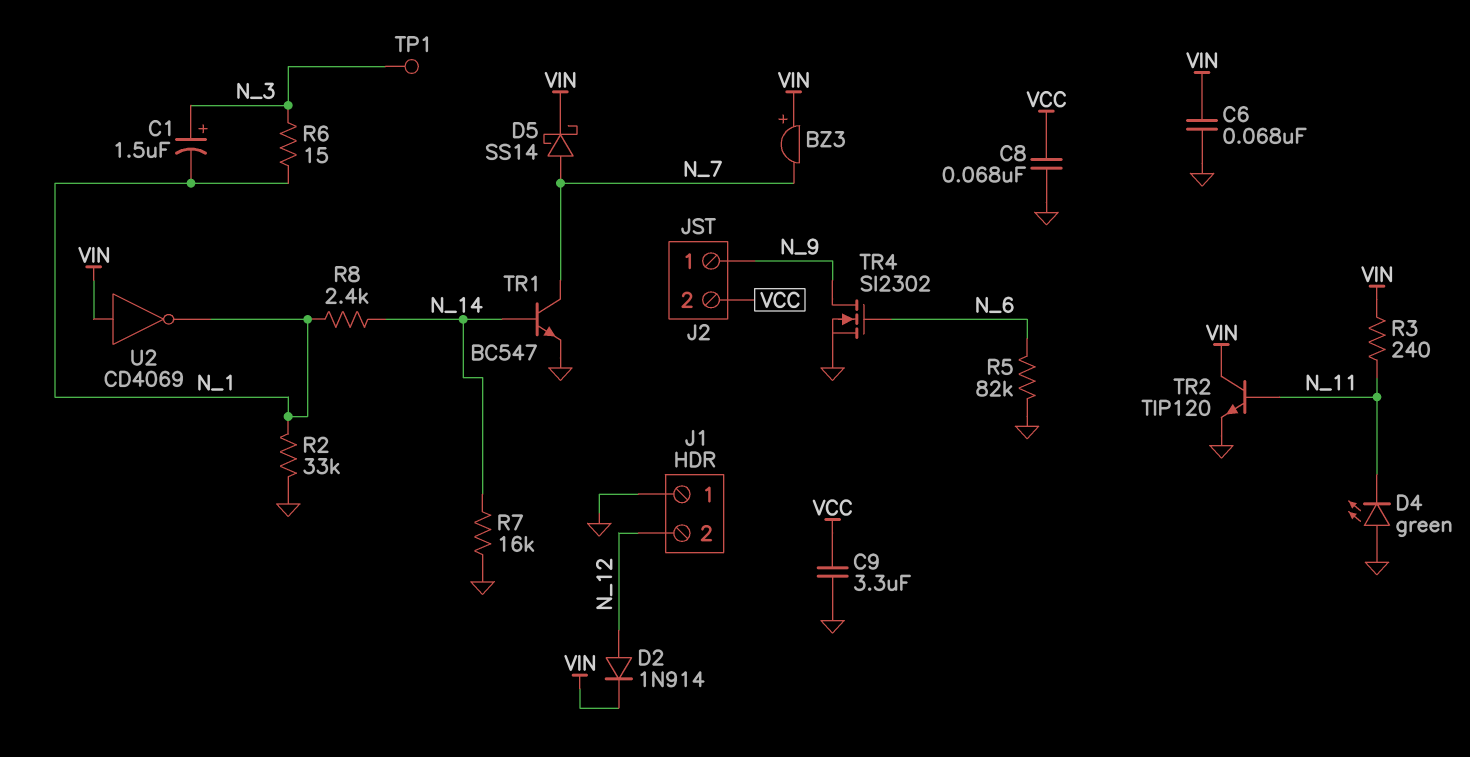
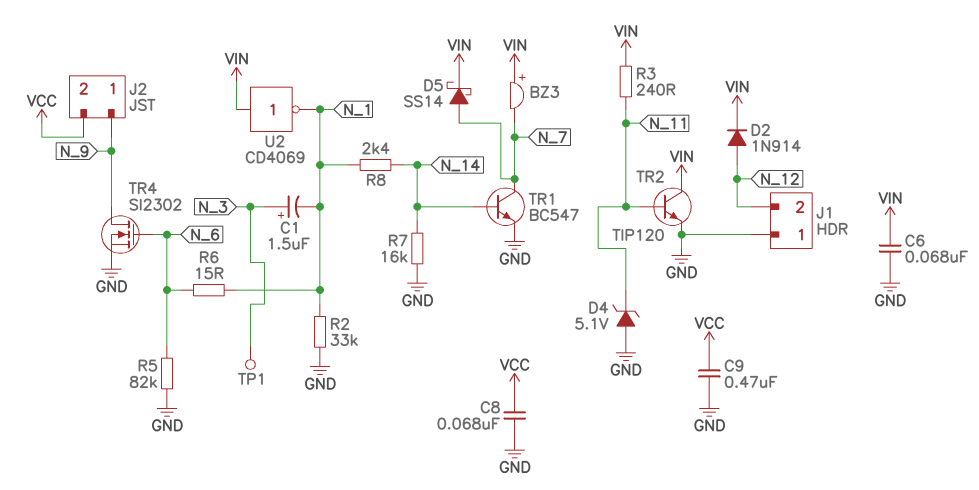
C9: 3.3uF (GND, VCC) -> 470nF (GND, VCC)
D4: LED green (A GND, K N_11) -> zener 5.1V (A GND, K N_11)
R6: 15 (N_1, N_3) -> 15 (N_1, N_6)

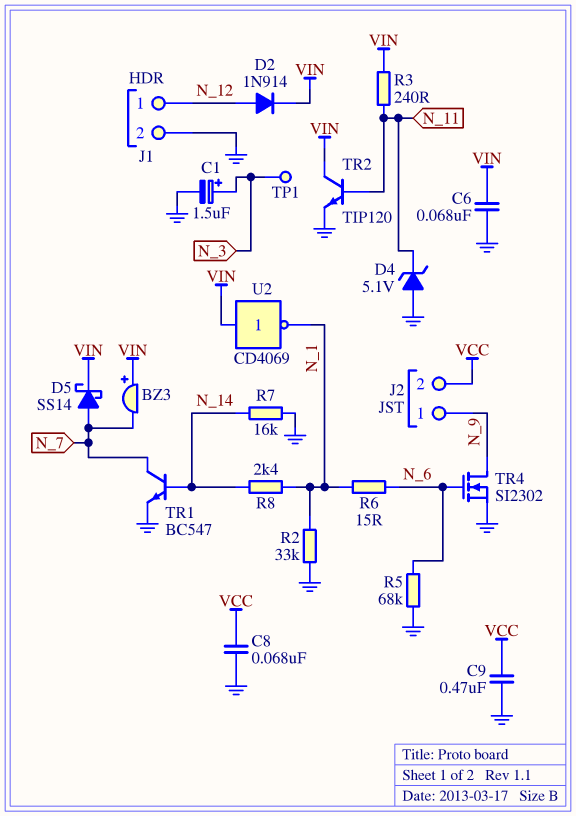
C1: 1.5uF (plus N_3, minus N_1) -> 1.5uF (plus N_3, minus GND)
J1 pin 1: GND -> N_12
J1 pin 2: N_12 -> GND
R5: 82k (GND, N_6) -> 68k (GND, N_6)

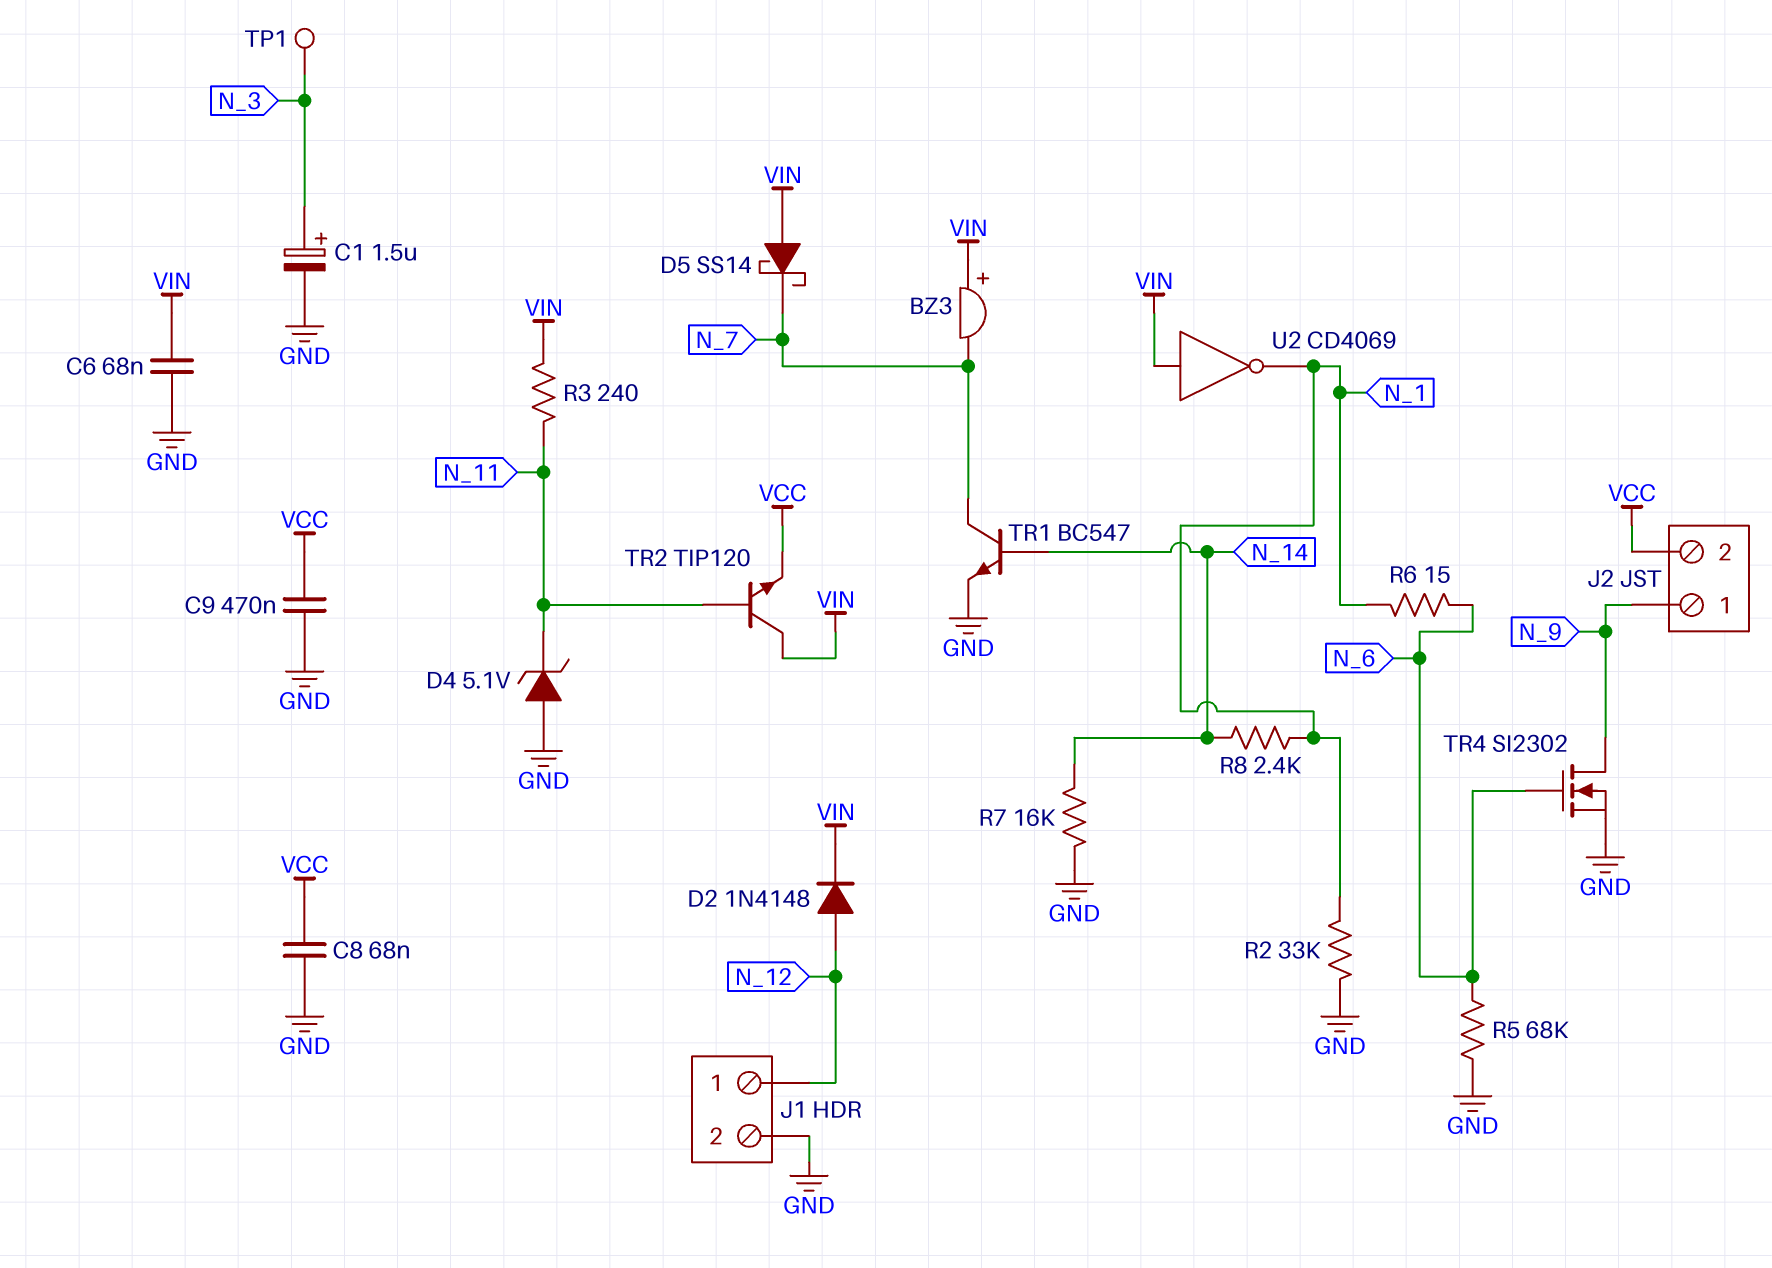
D2: diode 1N914 (A N_12, K VIN) -> diode 1N4148 (A N_12, K VIN)
D5: schottky SS14 (A N_7, K VIN) -> schottky SS14 (A VIN, K N_7)
TR2: NPN TIP120 (B N_11, C VIN, E GND) -> NPN TIP120 (B N_11, C VIN, E VCC)

